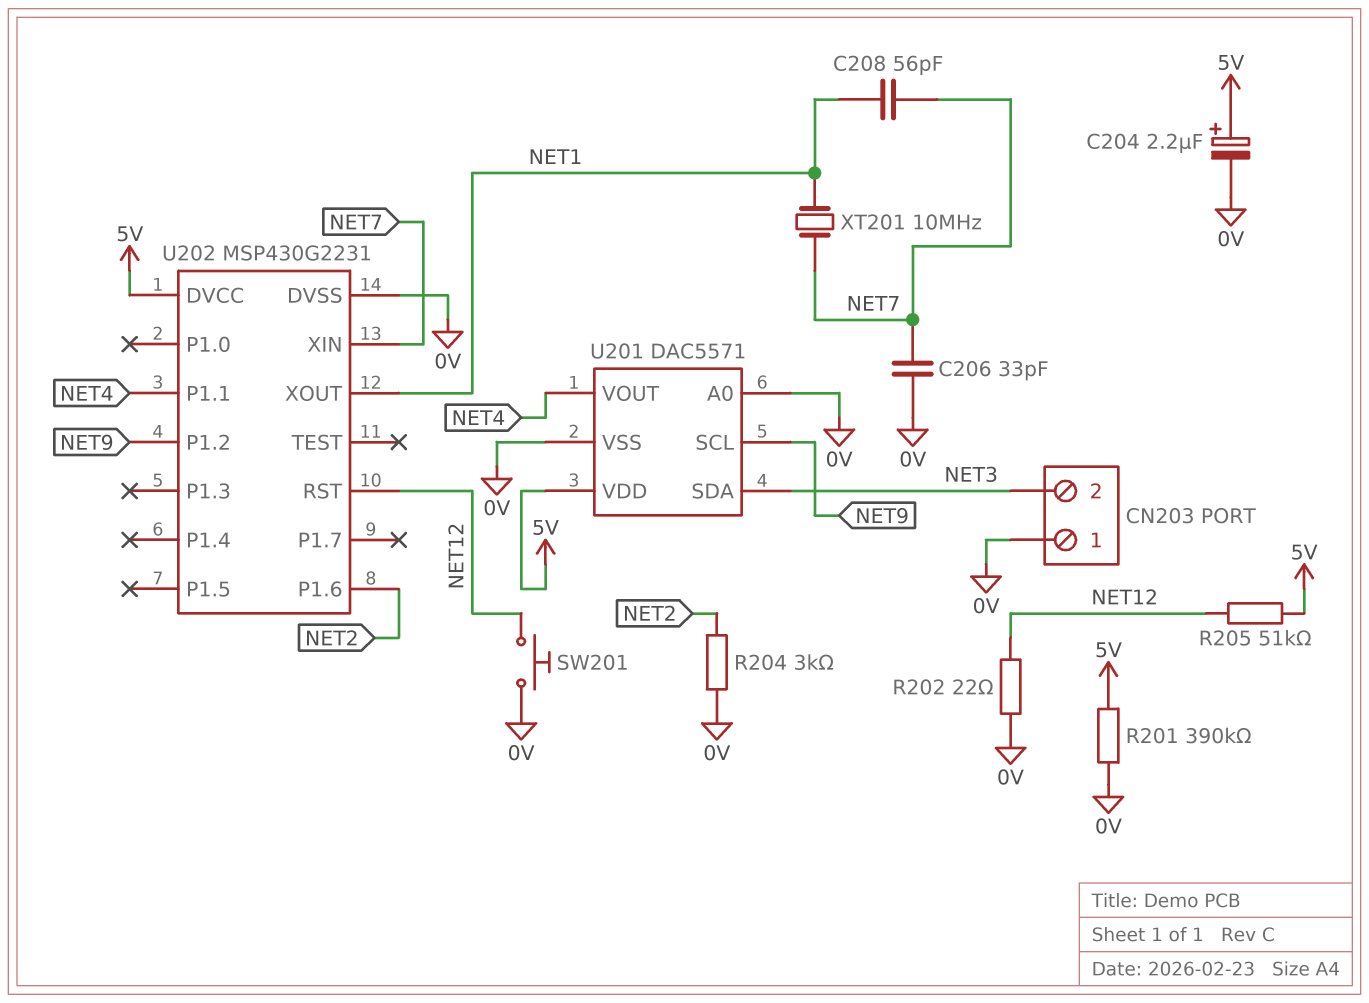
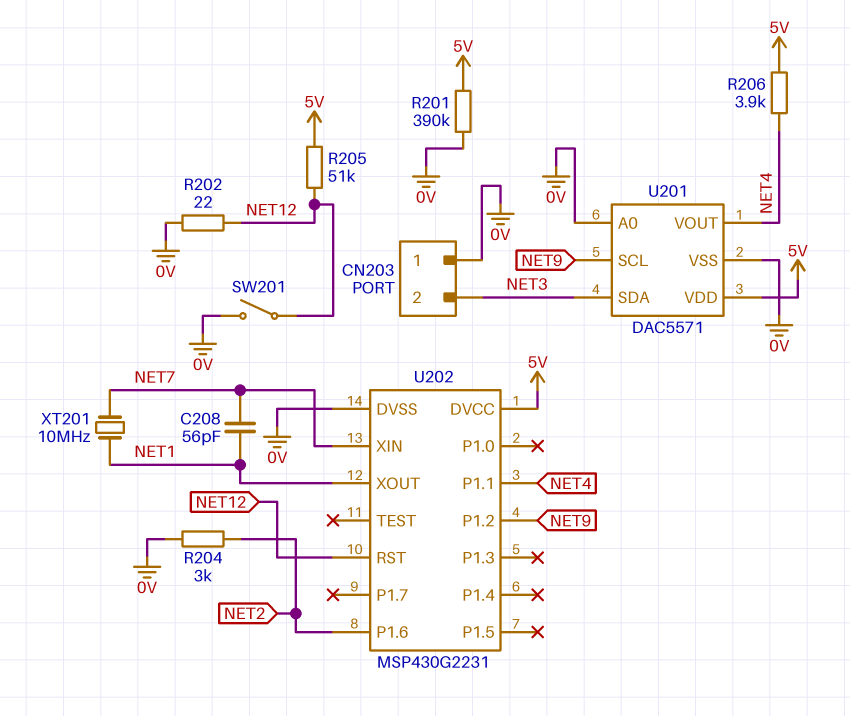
C204: 2.2uF (plus 5V, minus 0V) -> none
C206: 33pF (0V, NET7) -> none
R206: none -> 3.9k (5V, NET4)
SW201: button (0V, NET12) -> switch (0V, NET12)

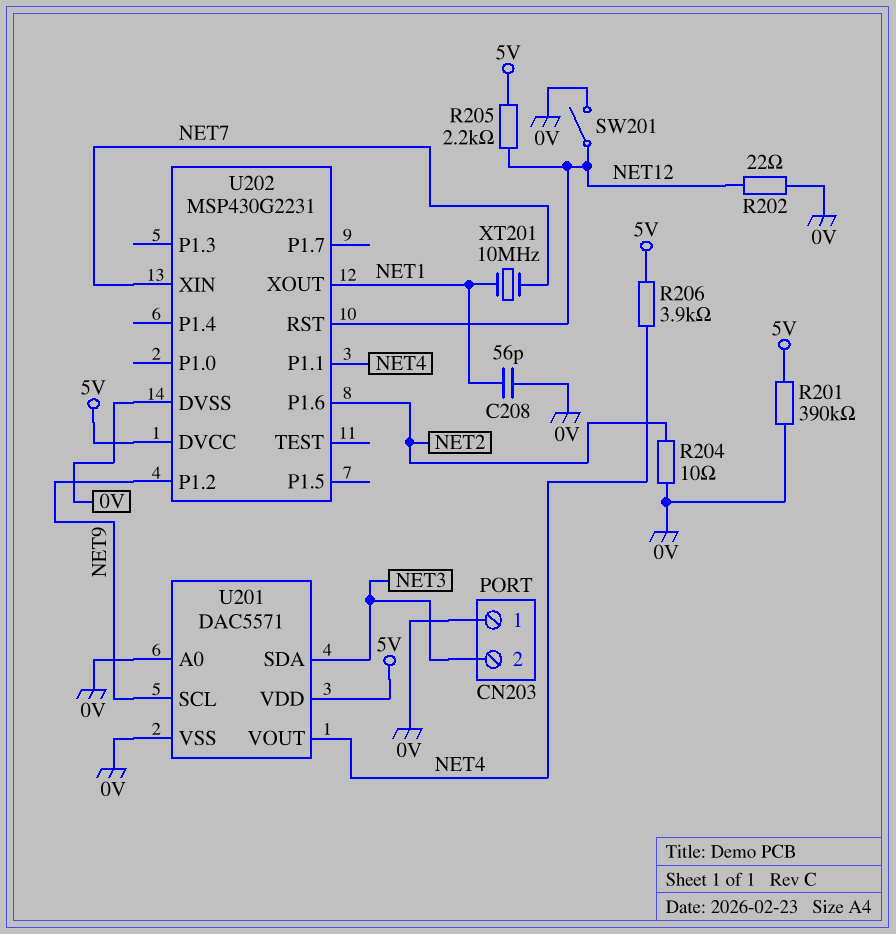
C208: 56pF (NET1, NET7) -> 56pF (0V, NET1)
R204: 3k (0V, NET2) -> 10 (0V, NET2)
R205: 51k (5V, NET12) -> 2.2k (5V, NET12)

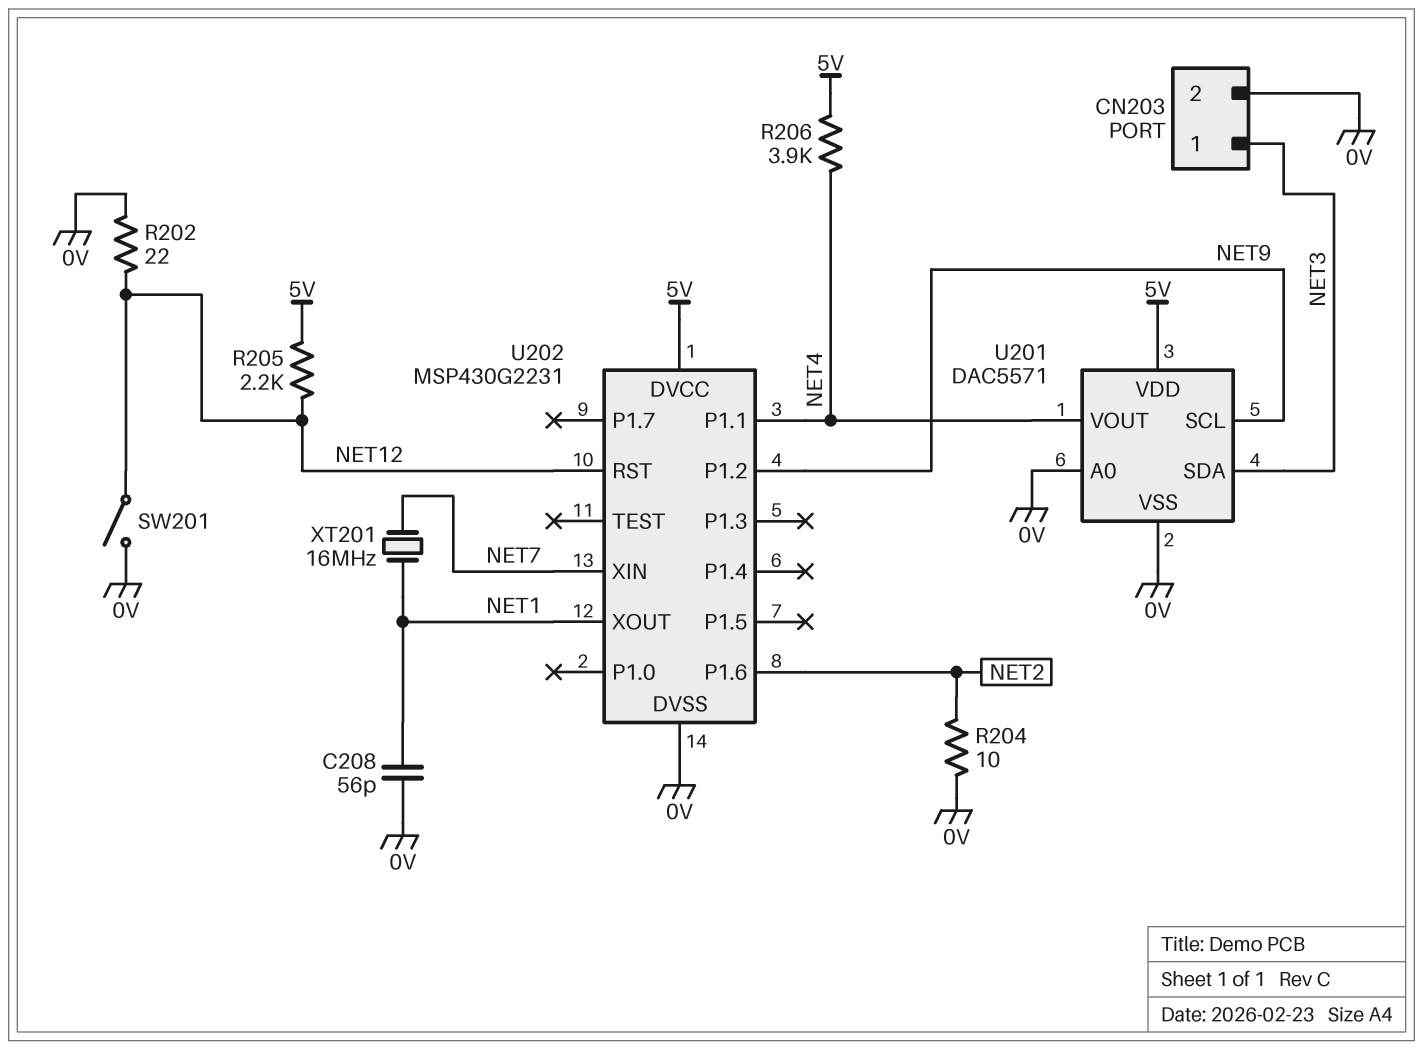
CN203 pin 1: 0V -> NET3
CN203 pin 2: NET3 -> 0V
R201: 390k (0V, 5V) -> none
XT201: 10MHz (NET1, NET7) -> 16MHz (NET1, NET7)

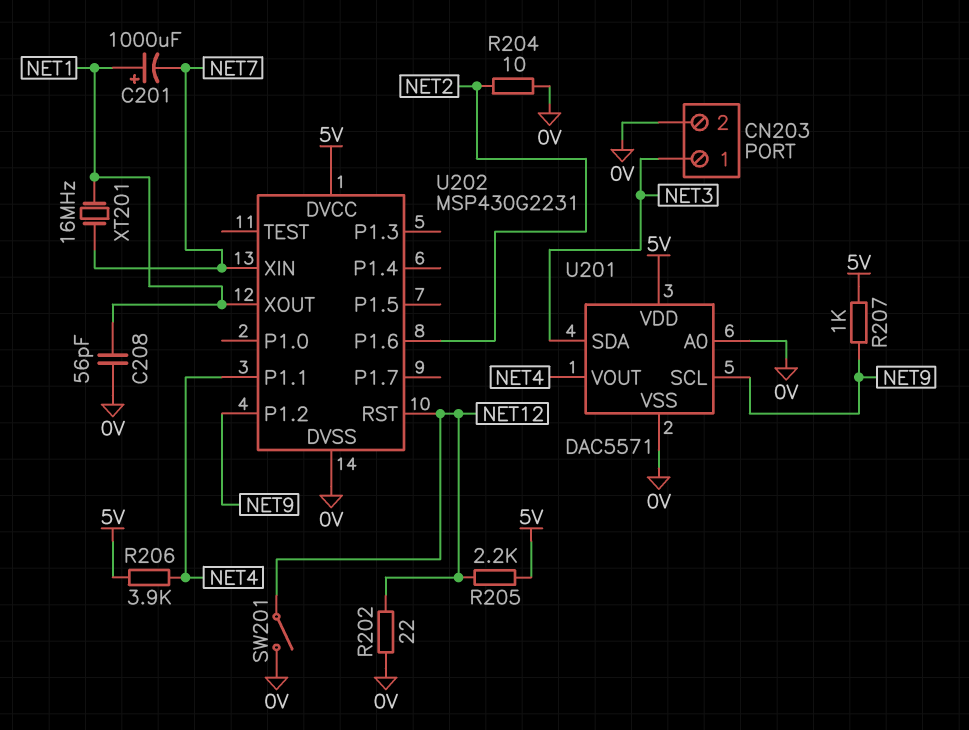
C201: none -> 1000uF (plus NET1, minus NET7)
R207: none -> 1k (5V, NET9)

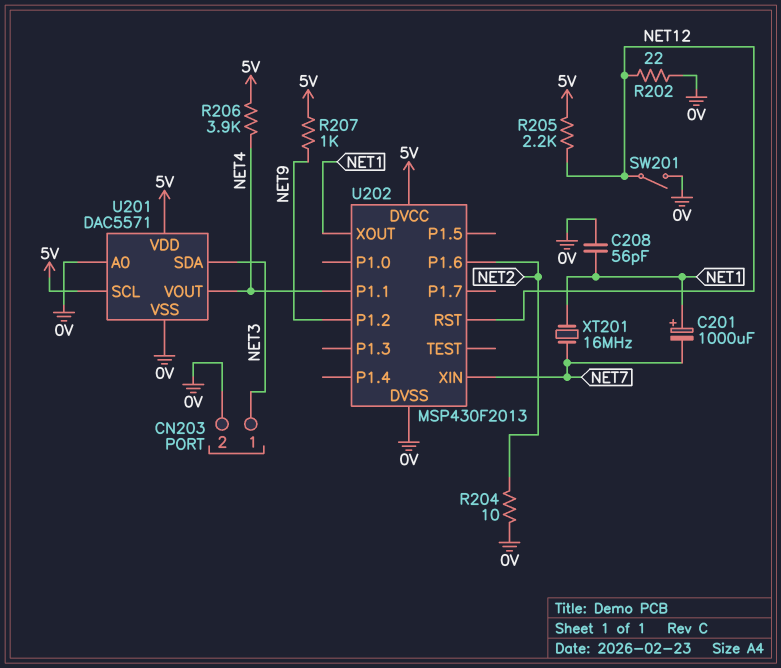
U201 pin SCL: NET9 -> 5V
U202: MSP430G2231 -> MSP430F2013

